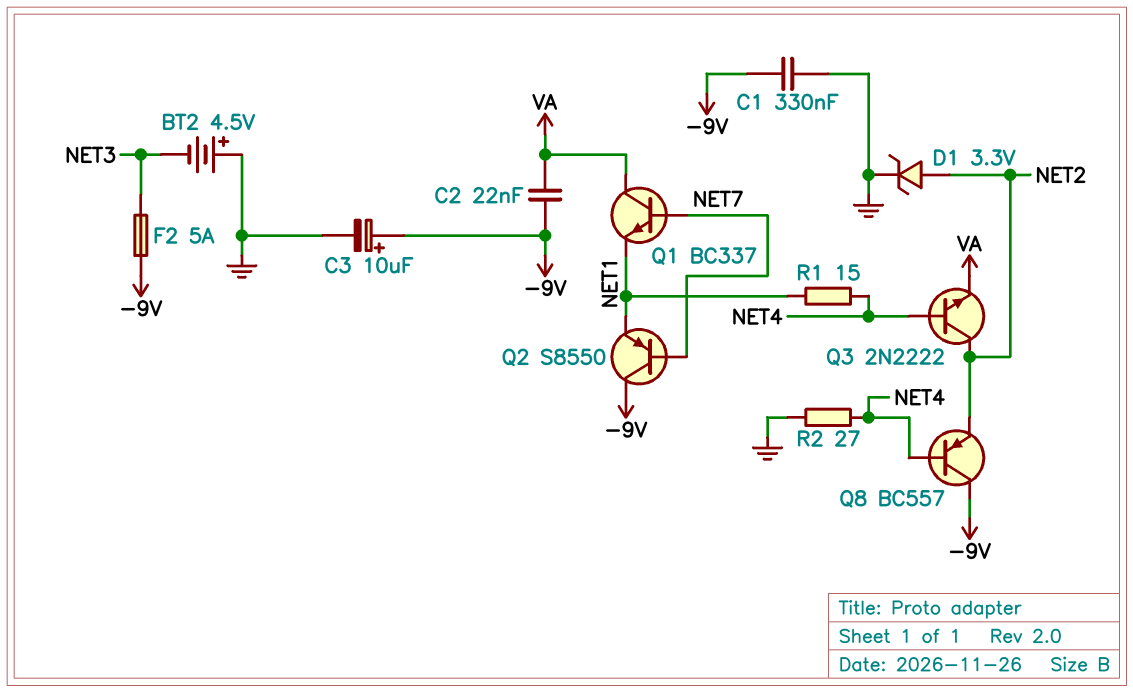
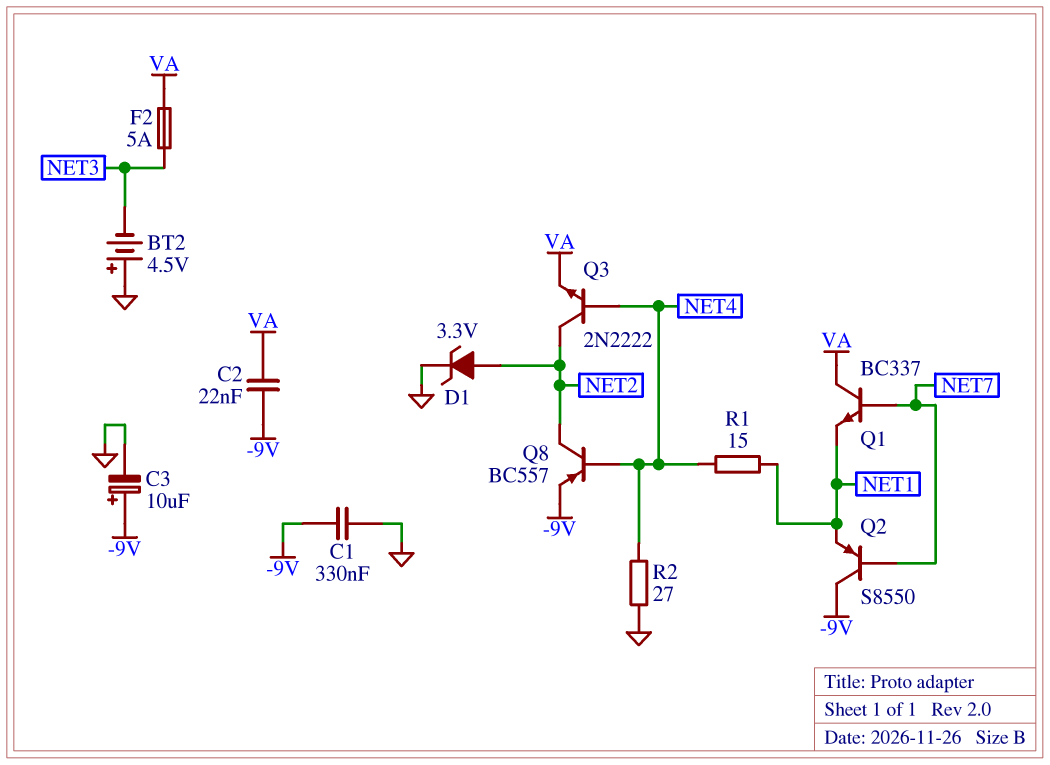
F2: 5A (-9V, NET3) -> 5A (NET3, VA)
Q8: PNP BC557 (B NET4, C -9V, E NET2) -> PNP BC557 (B NET4, C NET2, E -9V)

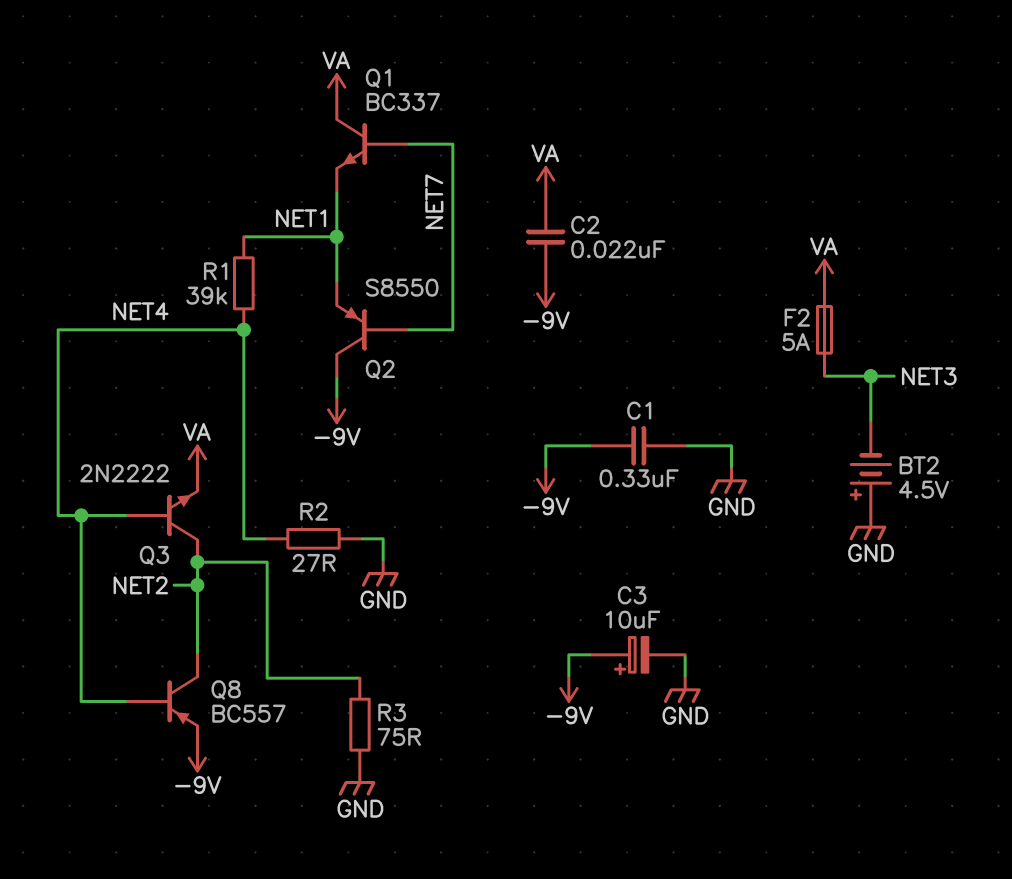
D1: zener 3.3V (A NET2, K GND) -> none
R1: 15 (NET1, NET4) -> 39k (NET1, NET4)
R3: none -> 75 (GND, NET2)

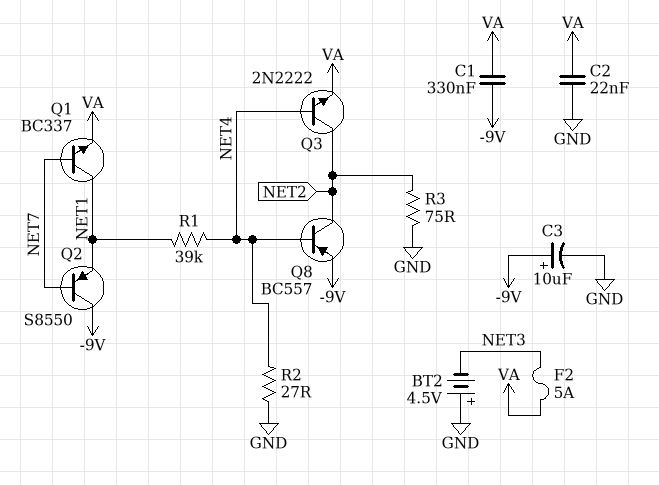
C1: 330nF (-9V, GND) -> 330nF (-9V, VA)
C2: 22nF (-9V, VA) -> 22nF (GND, VA)
Q1: NPN BC337 (B NET7, C VA, E NET1) -> NPN BC337 (B NET7, C NET1, E VA)

